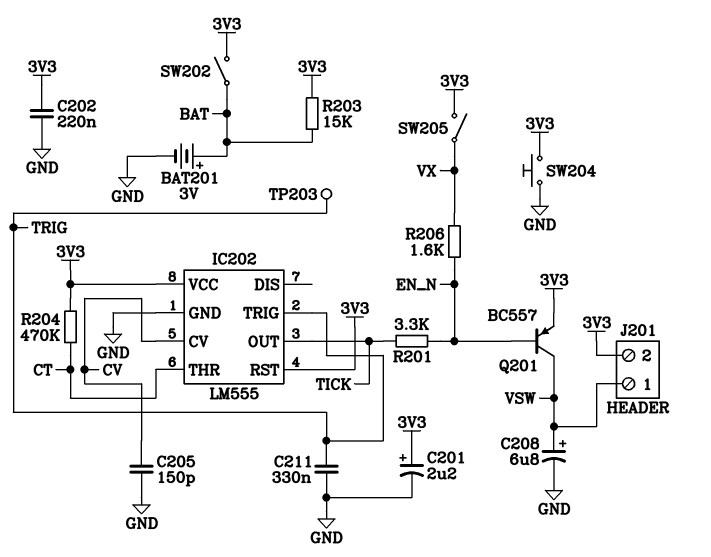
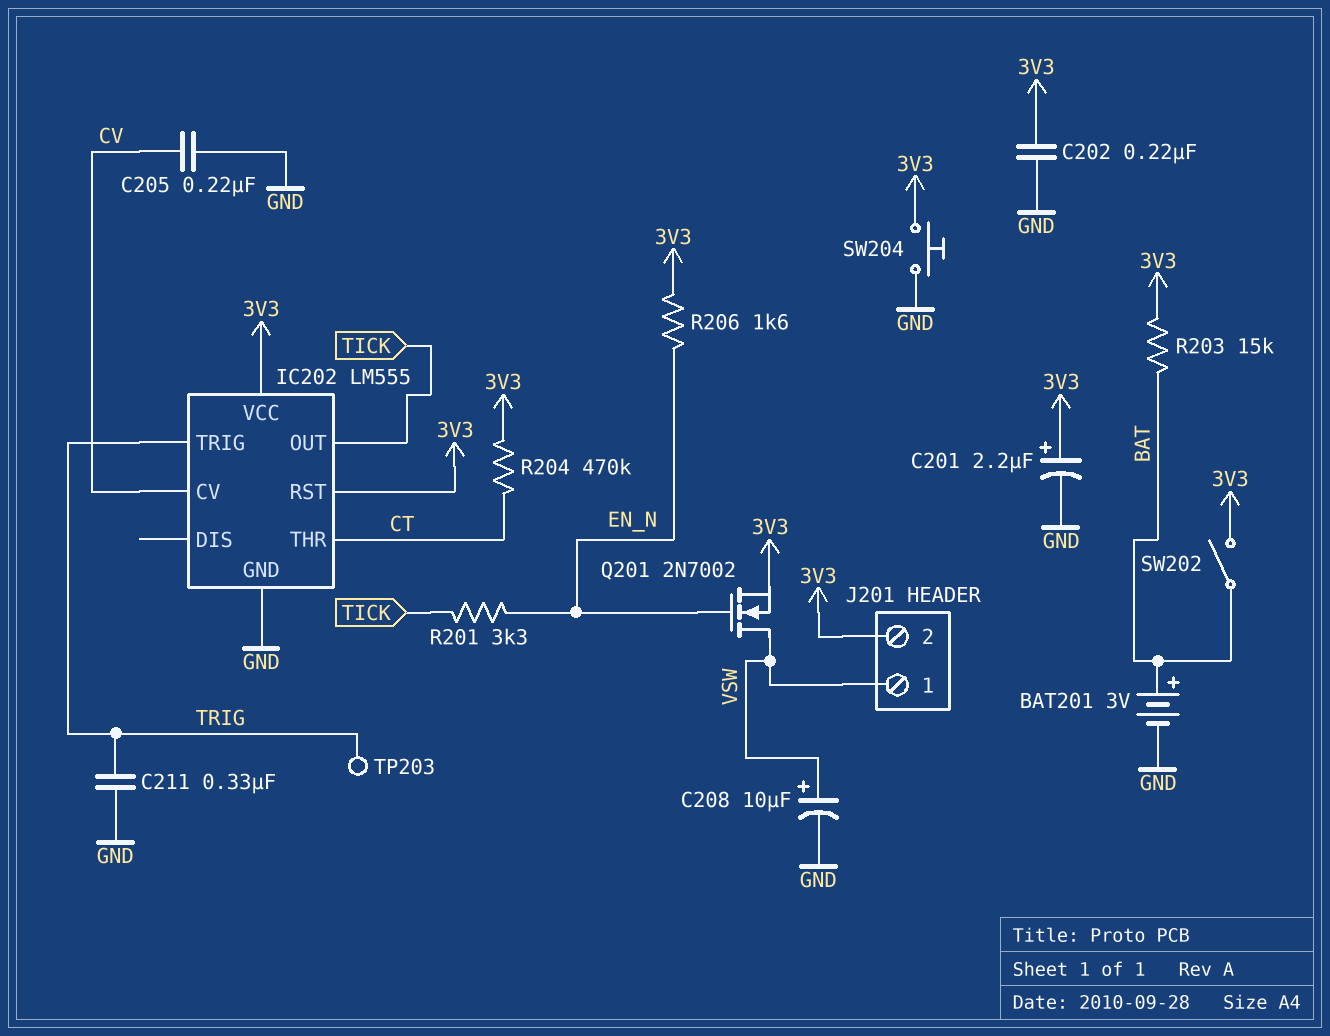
C205: 150pF (CV, GND) -> 220nF (CV, GND)
C208: 6.8uF (plus VSW, minus GND) -> 10uF (plus VSW, minus GND)
Q201: PNP BC557 (B EN_N, C VSW, E 3V3) -> NMOS 2N7002 (G EN_N, D VSW, S 3V3)
R206: 1.6k (EN_N, VX) -> 1.6k (3V3, EN_N)
SW205: switch (3V3, VX) -> none

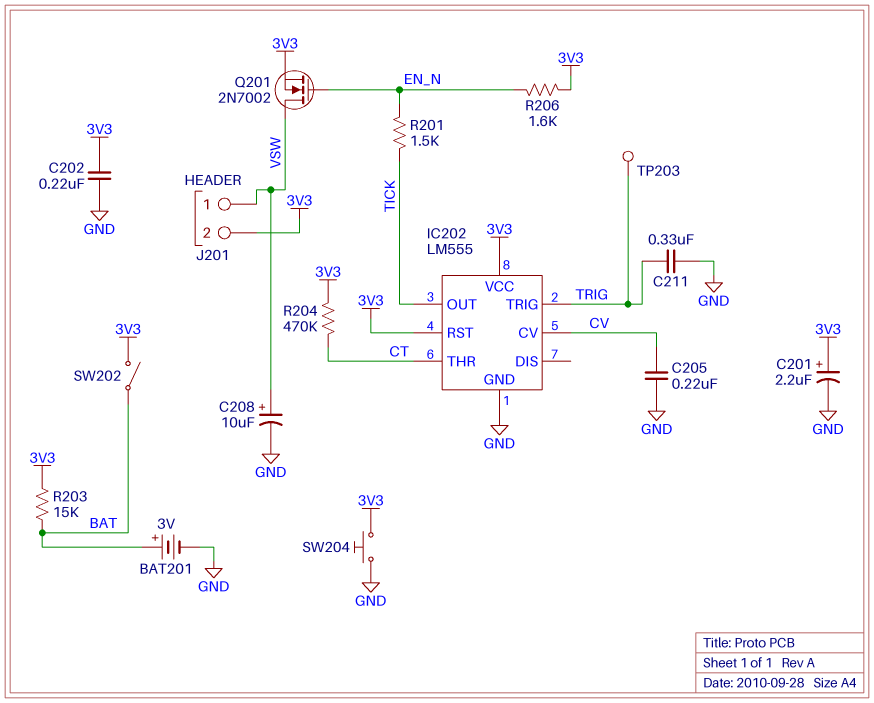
R201: 3.3k (EN_N, TICK) -> 1.5k (EN_N, TICK)

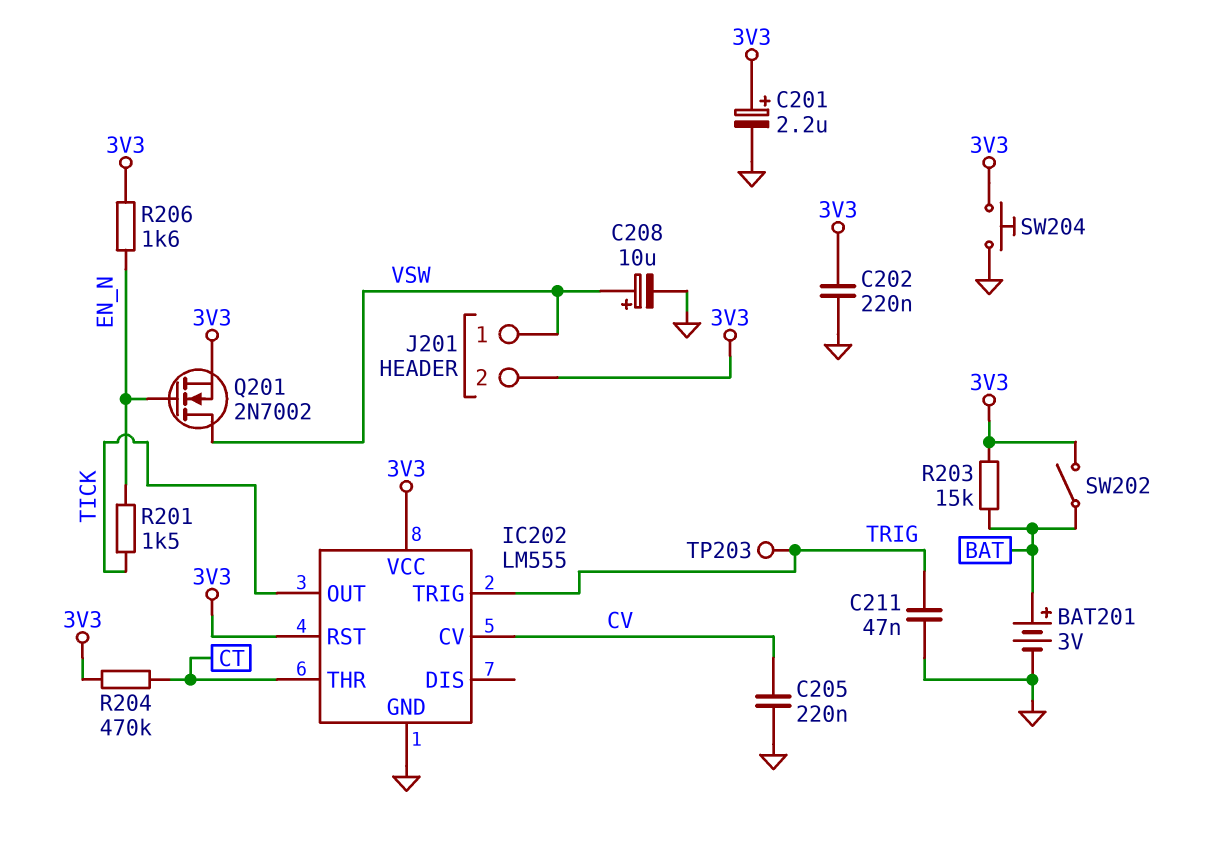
C211: 330nF (GND, TRIG) -> 47nF (GND, TRIG)

